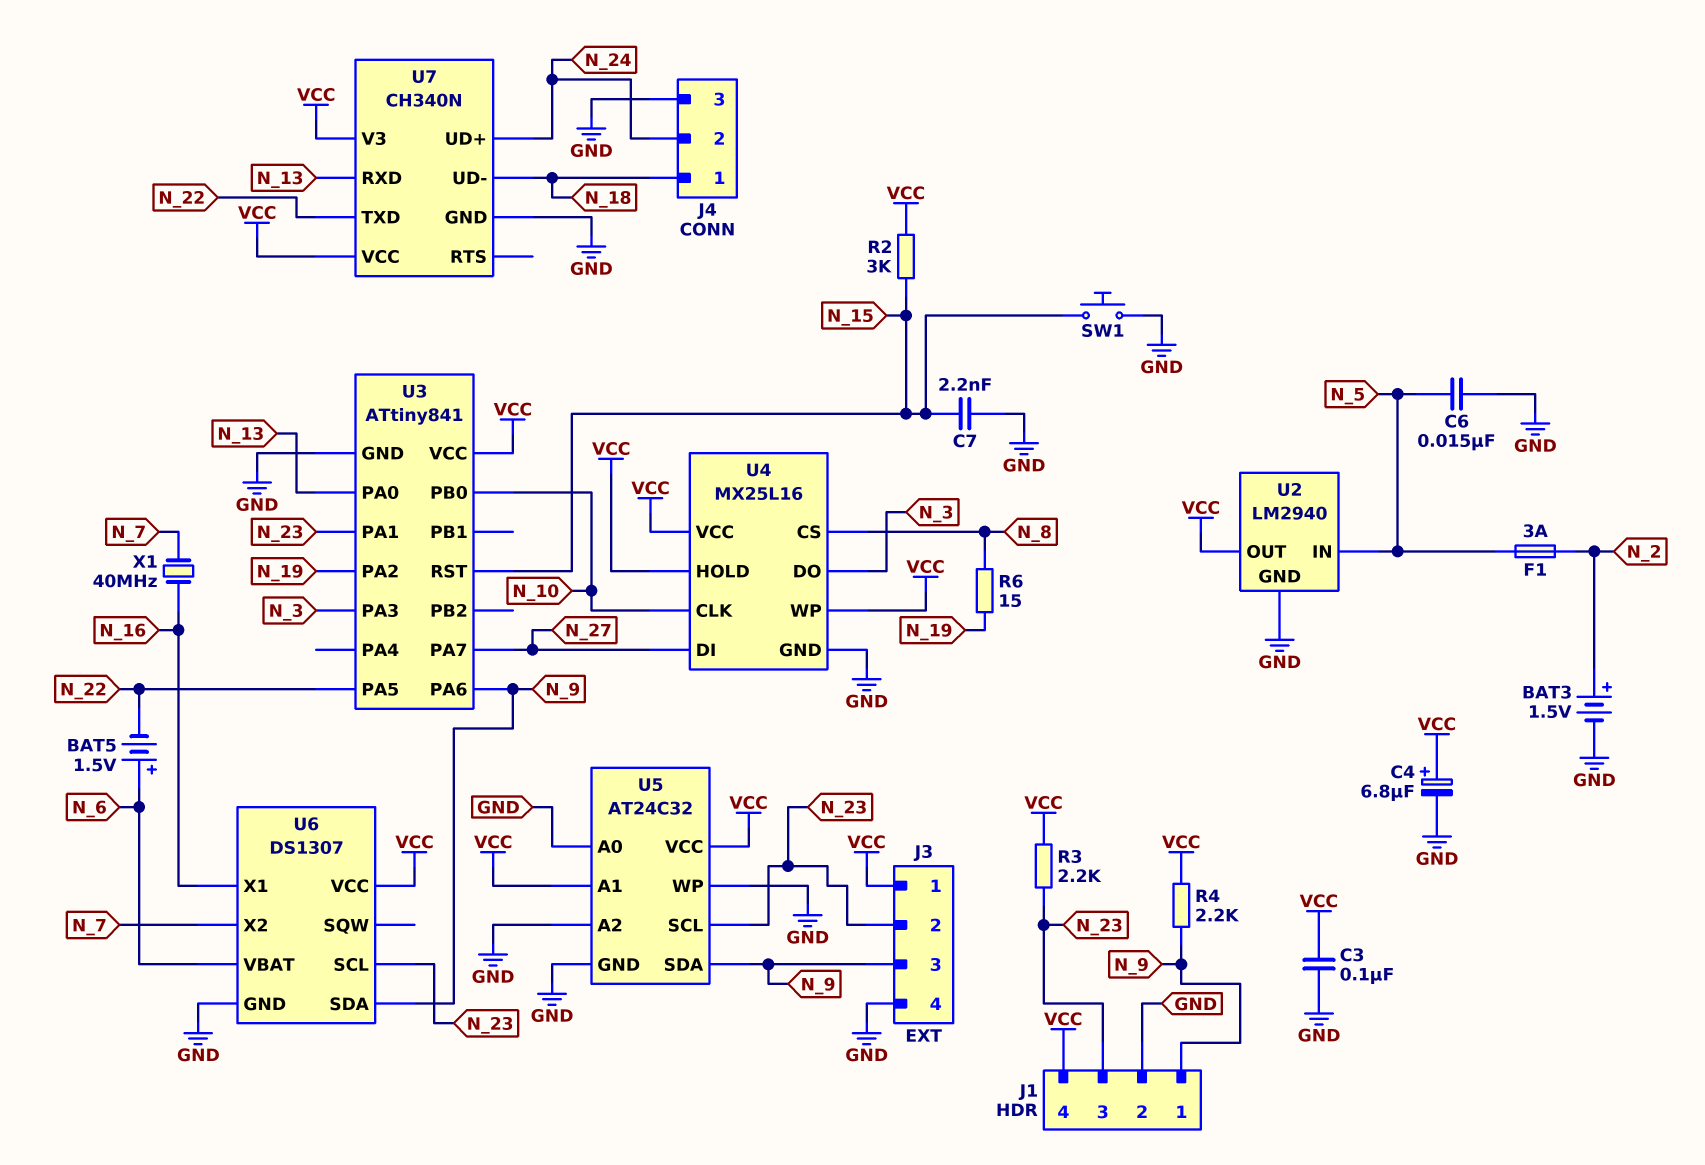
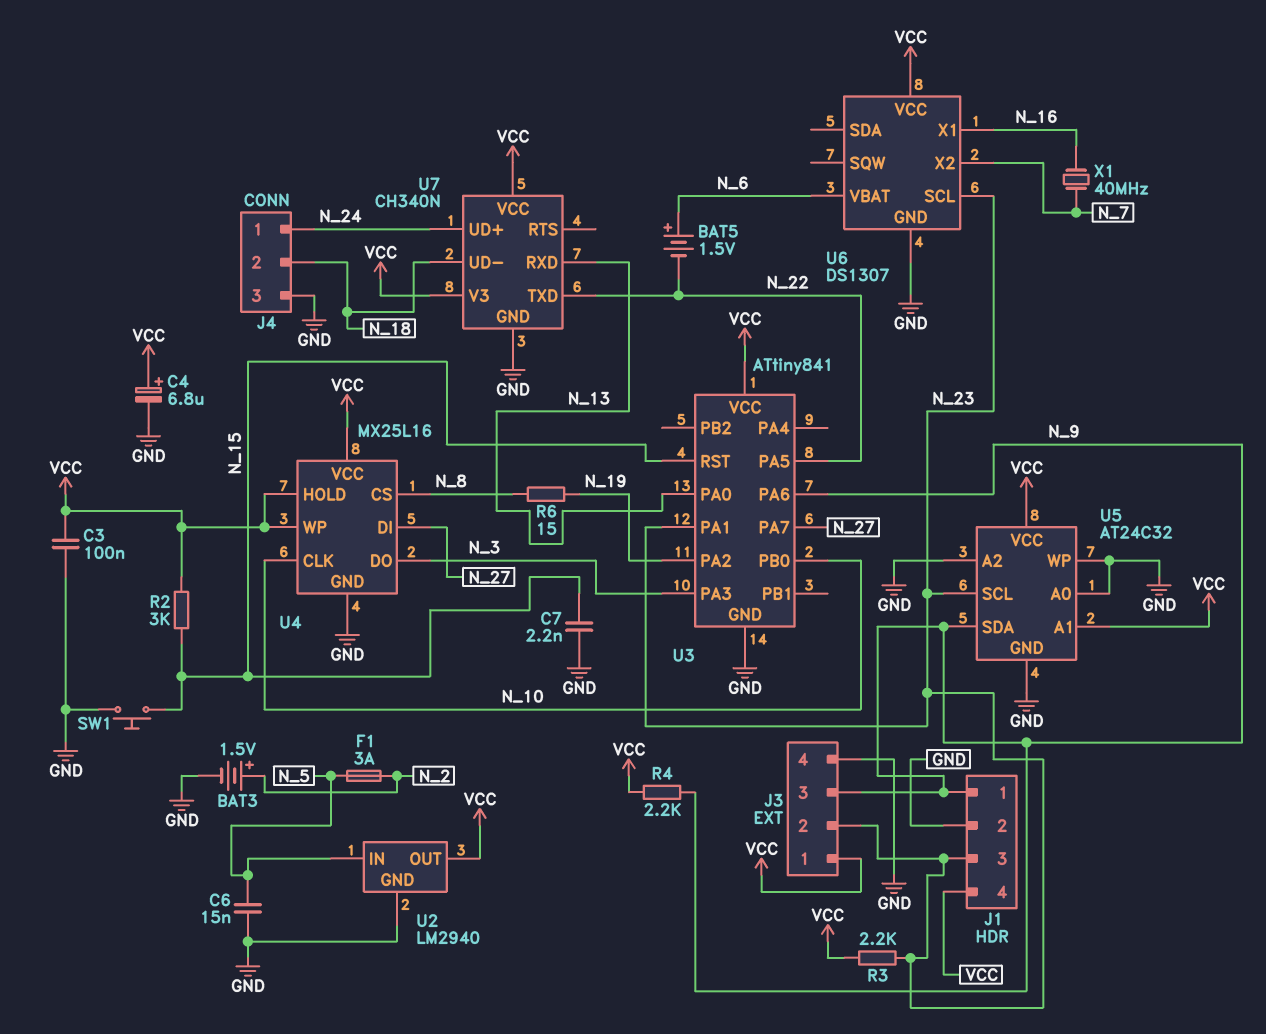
J4 pin 1: N_18 -> N_24
J4 pin 2: N_24 -> N_18
U6 pin SDA: N_9 -> none

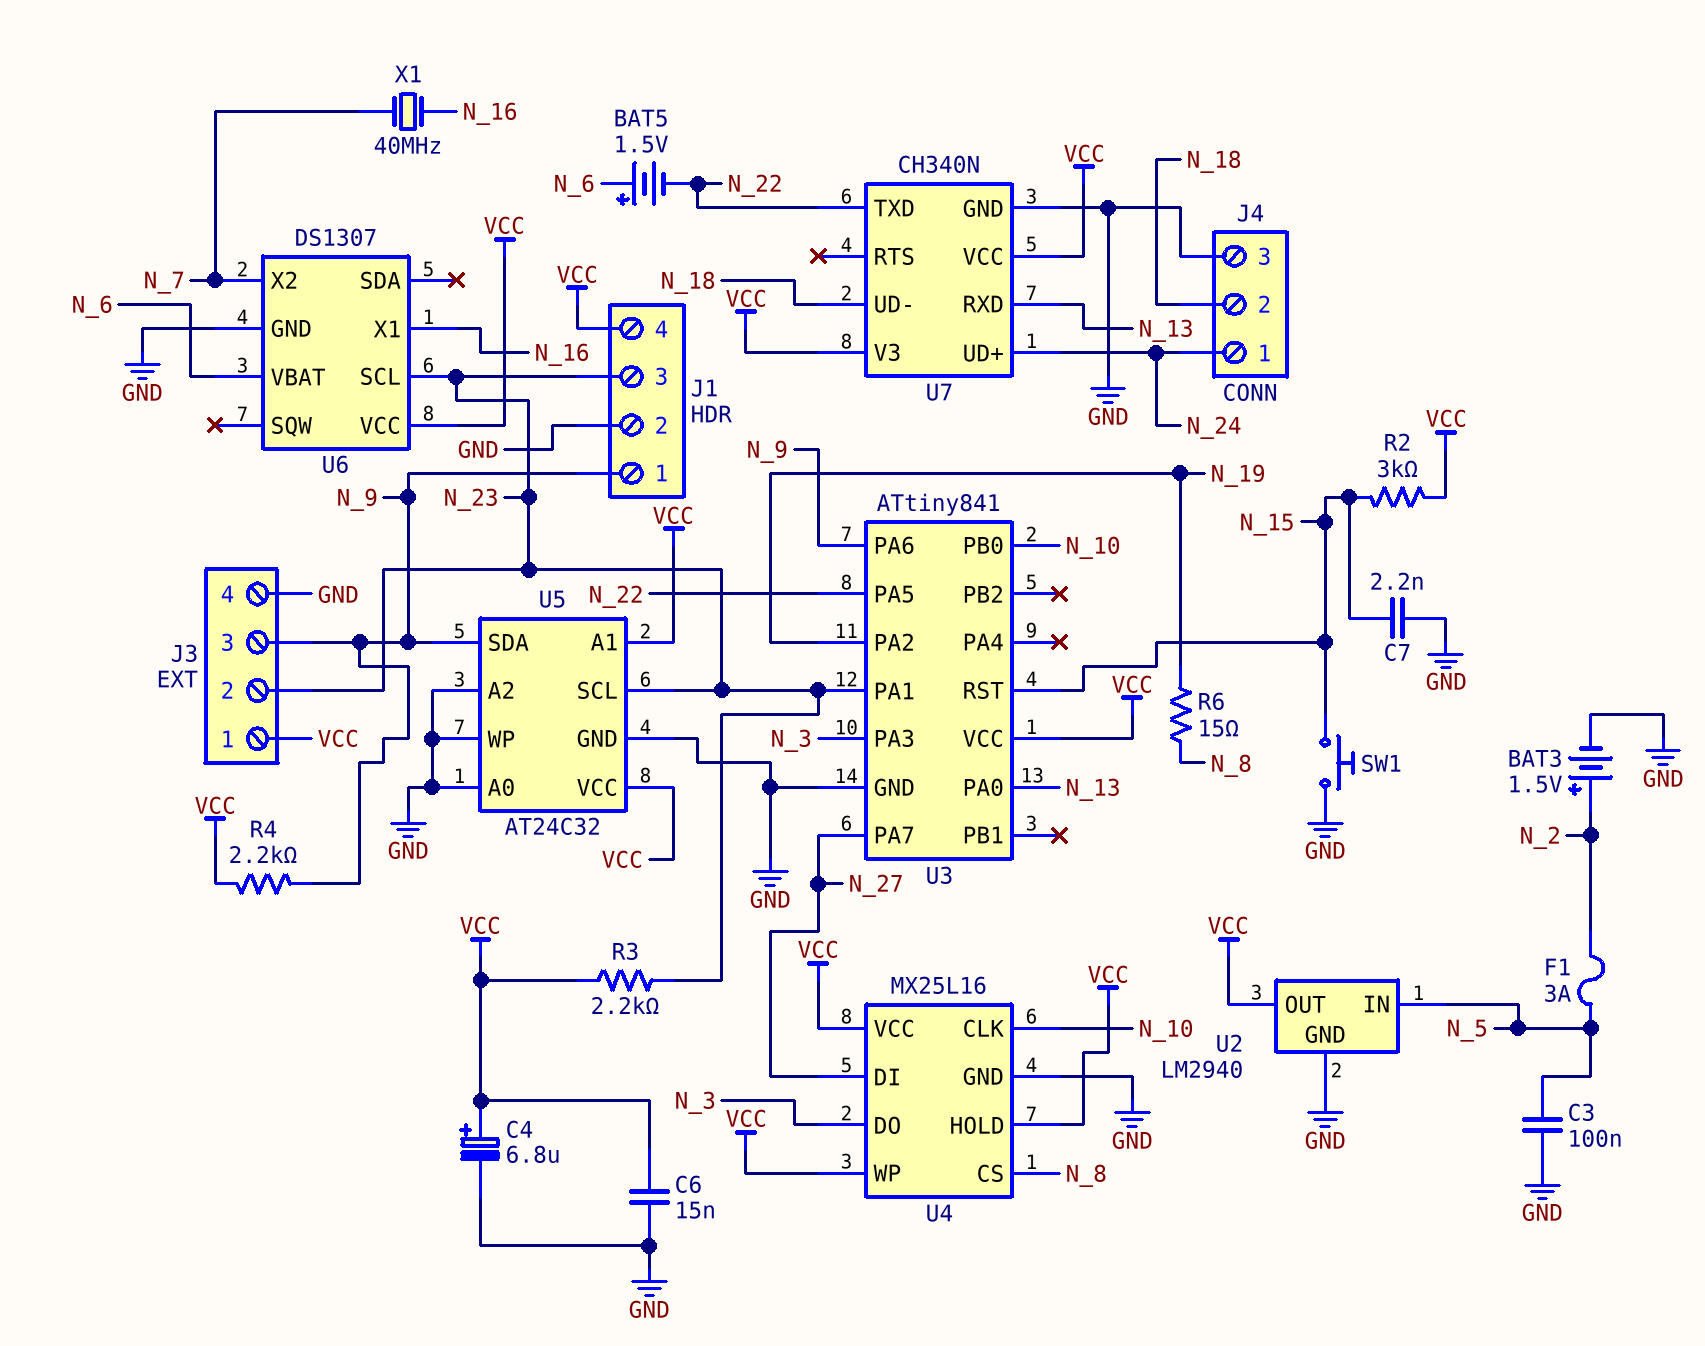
C3: 100nF (GND, VCC) -> 100nF (GND, N_5)
C6: 15nF (GND, N_5) -> 15nF (GND, VCC)

